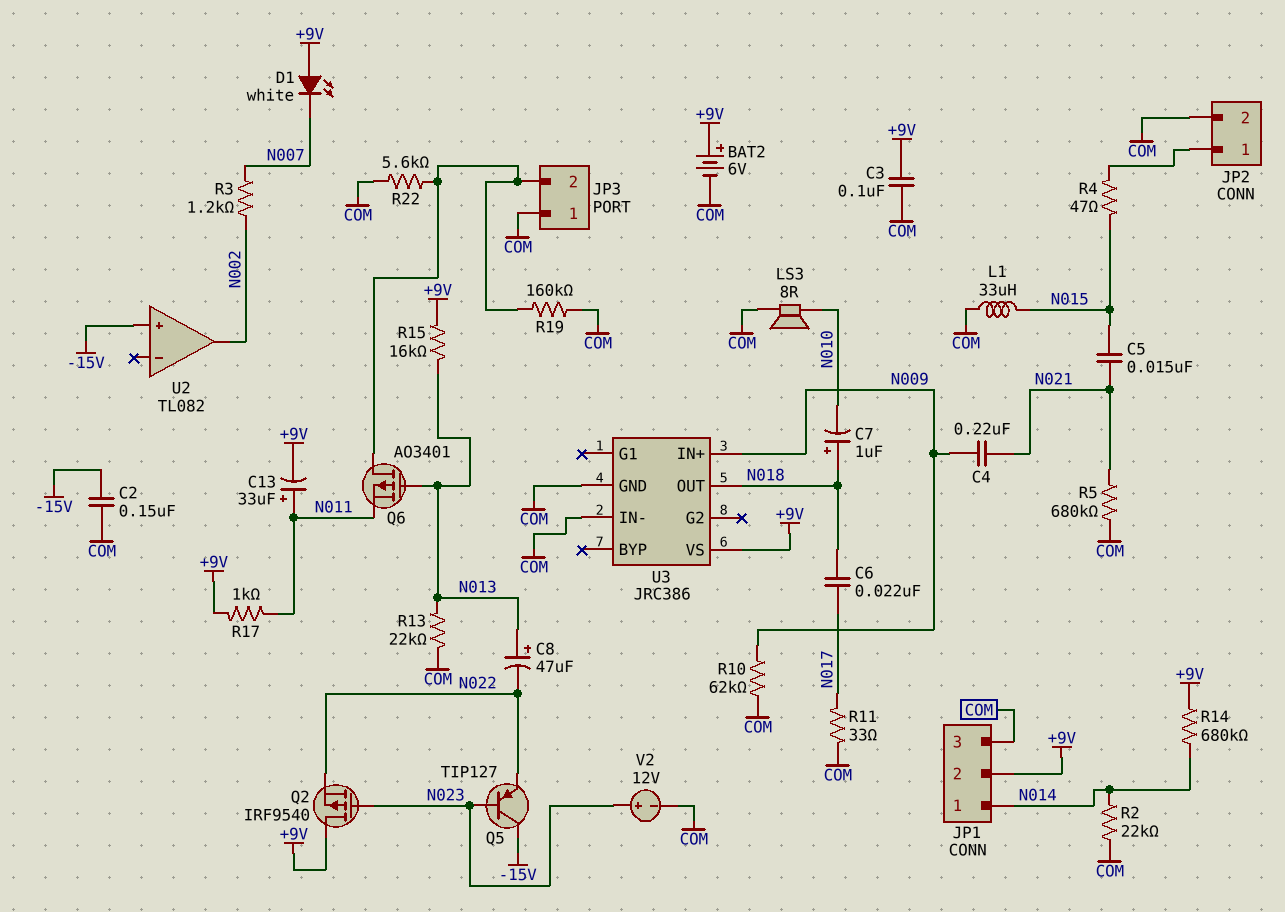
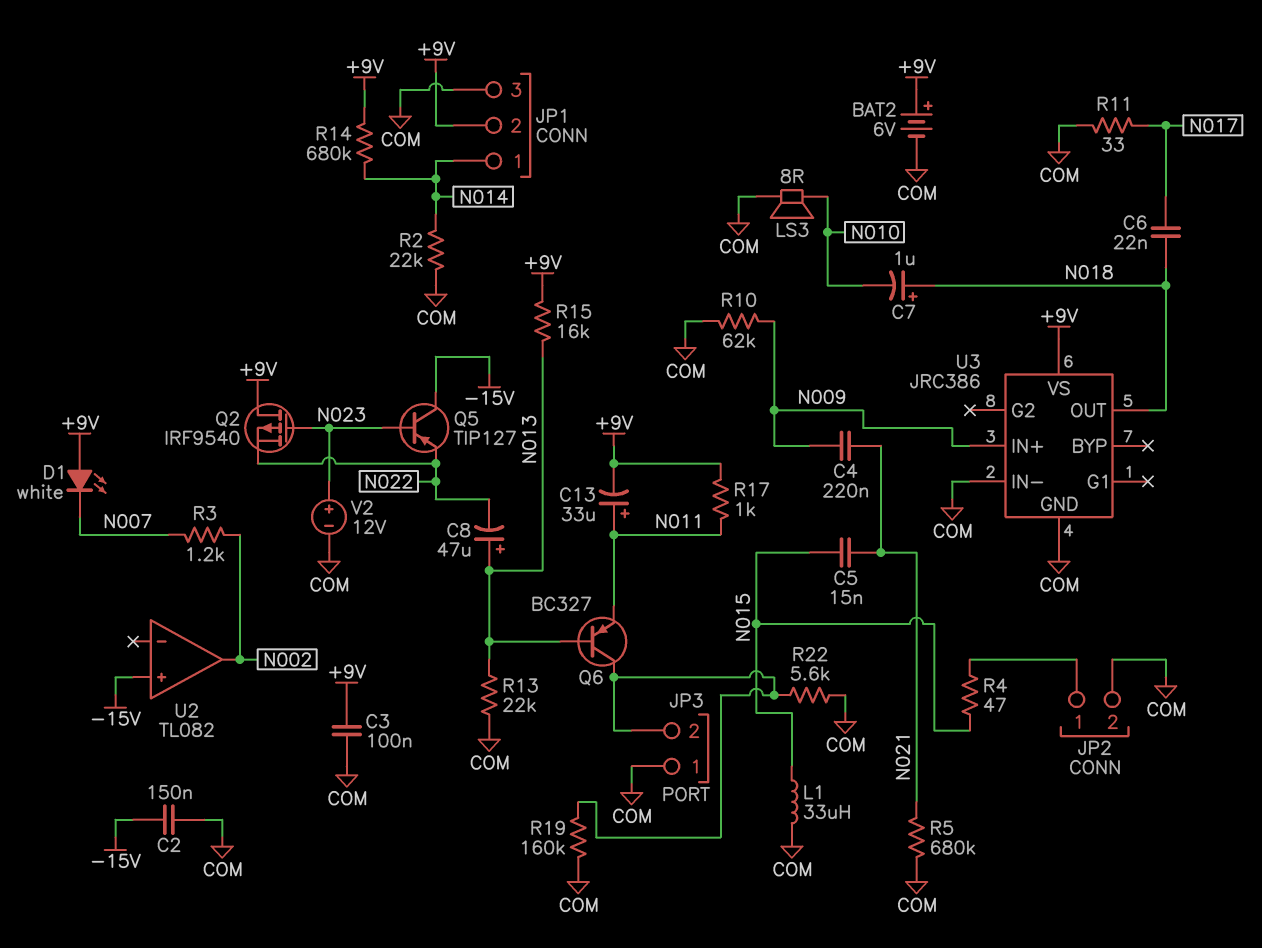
Q6: PMOS AO3401 (G N013, D JP3/2, S N011) -> PNP BC327 (B N013, C JP3/2, E N011)

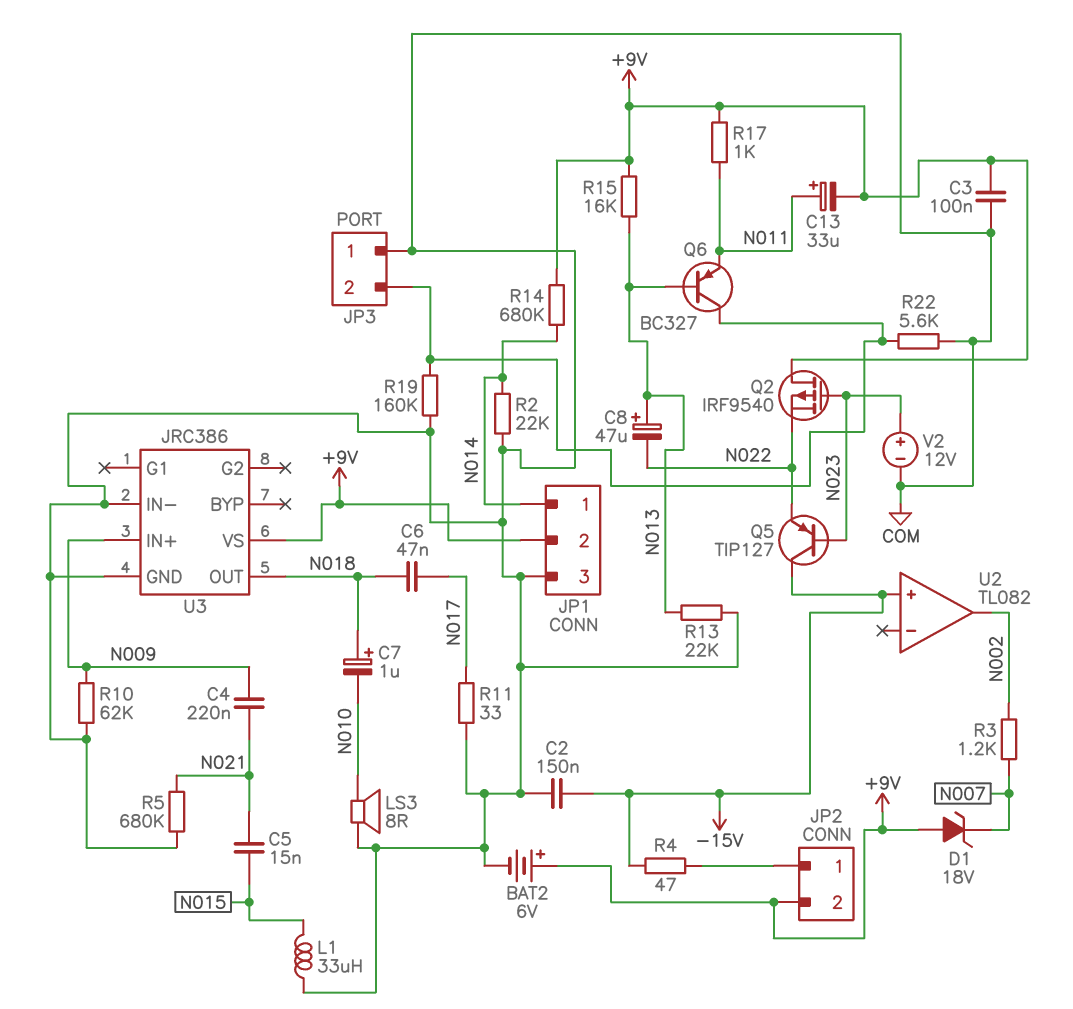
C6: 22nF (N017, N018) -> 47nF (N017, N018)
D1: LED white (A +9V, K N007) -> zener 18V (A +9V, K N007)
JP2 pin 2: COM -> +9V
R4: 47 (JP2/1, N015) -> 47 (-15V, JP2/1)

